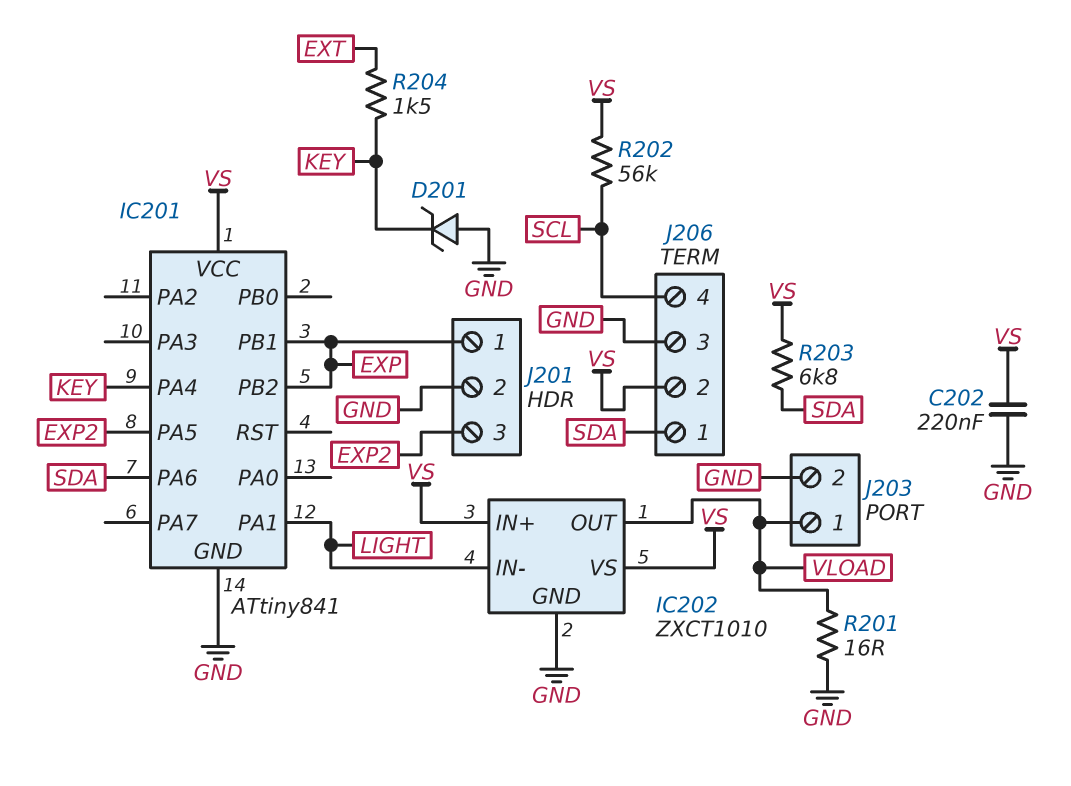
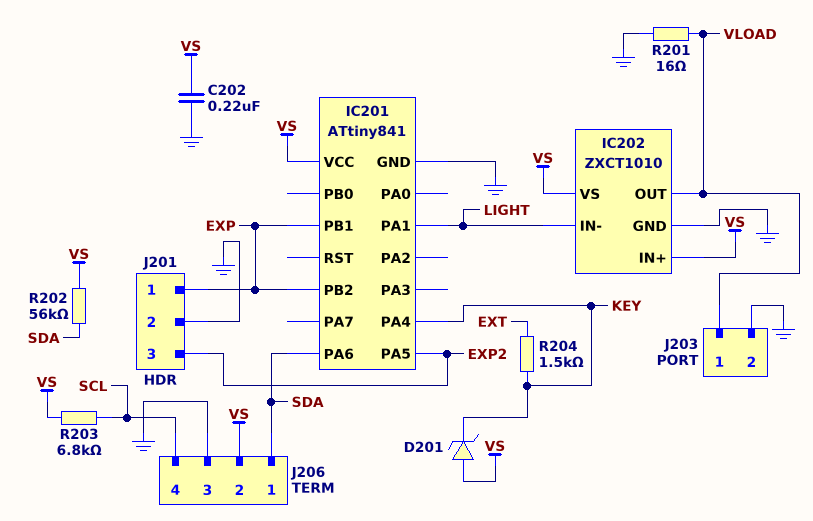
D201: zener (A GND, K KEY) -> zener (A VS, K KEY)
R202: 56k (SCL, VS) -> 56k (SDA, VS)
R203: 6.8k (SDA, VS) -> 6.8k (SCL, VS)

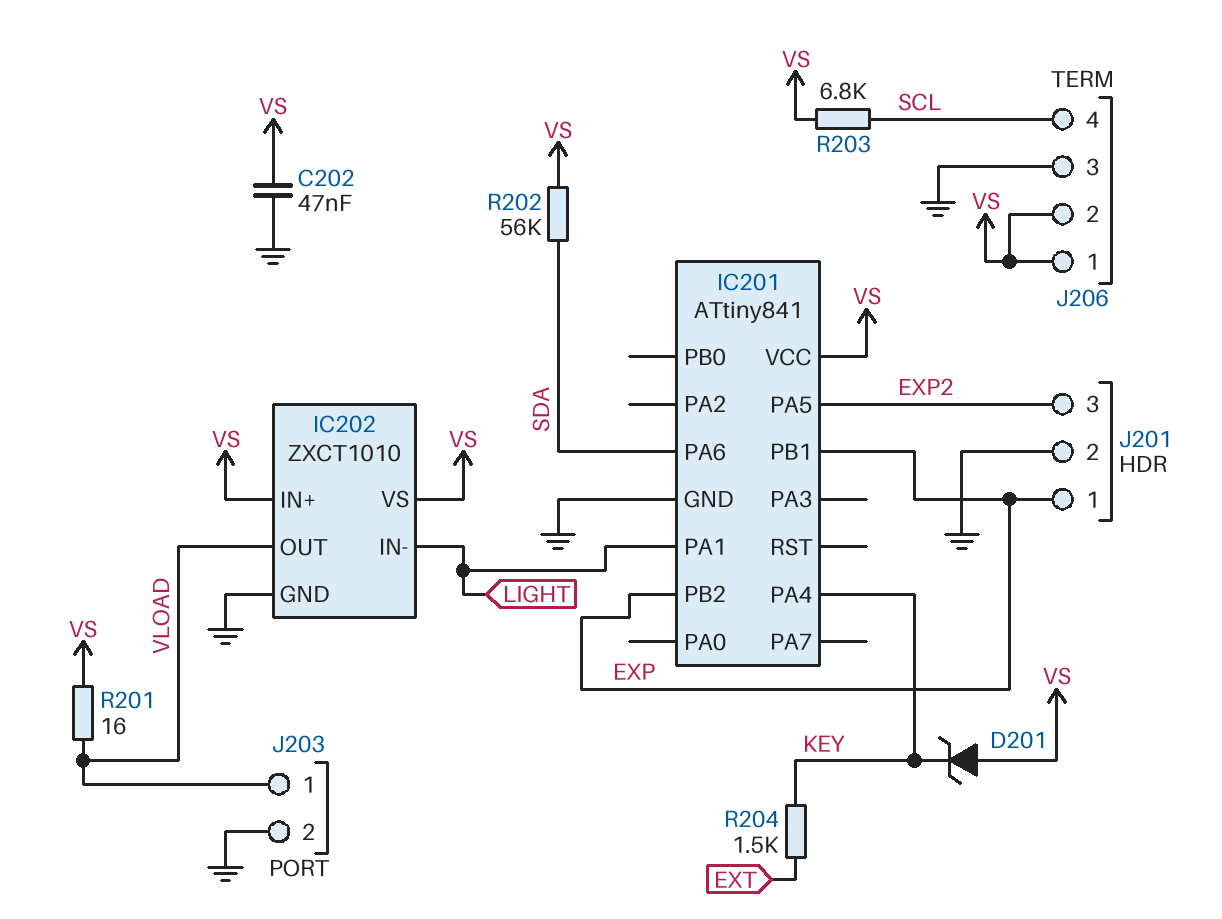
C202: 220nF (GND, VS) -> 47nF (GND, VS)
J206 pin 1: SDA -> VS
R201: 16 (GND, VLOAD) -> 16 (VLOAD, VS)

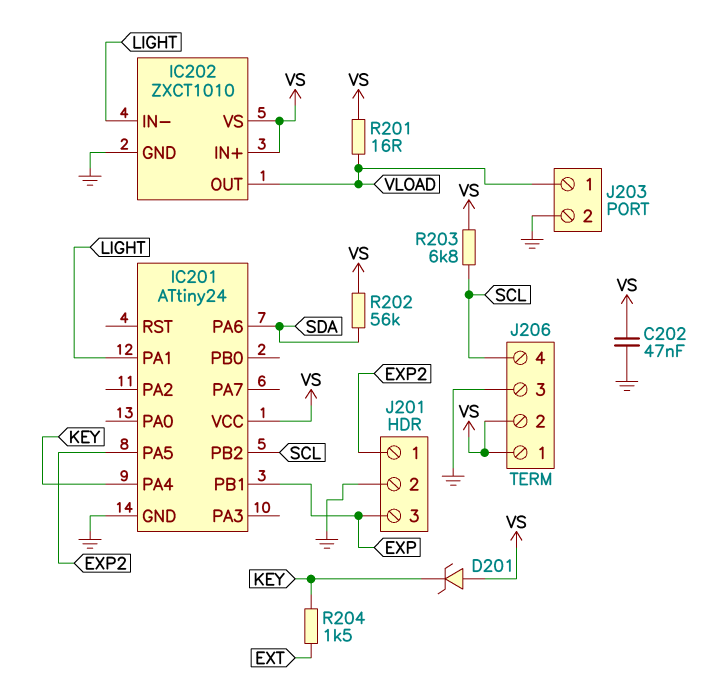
IC201: ATtiny841 -> ATtiny24
IC201 pin PB2: EXP -> SCL
J201 pin 1: EXP -> EXP2
J201 pin 3: EXP2 -> EXP

